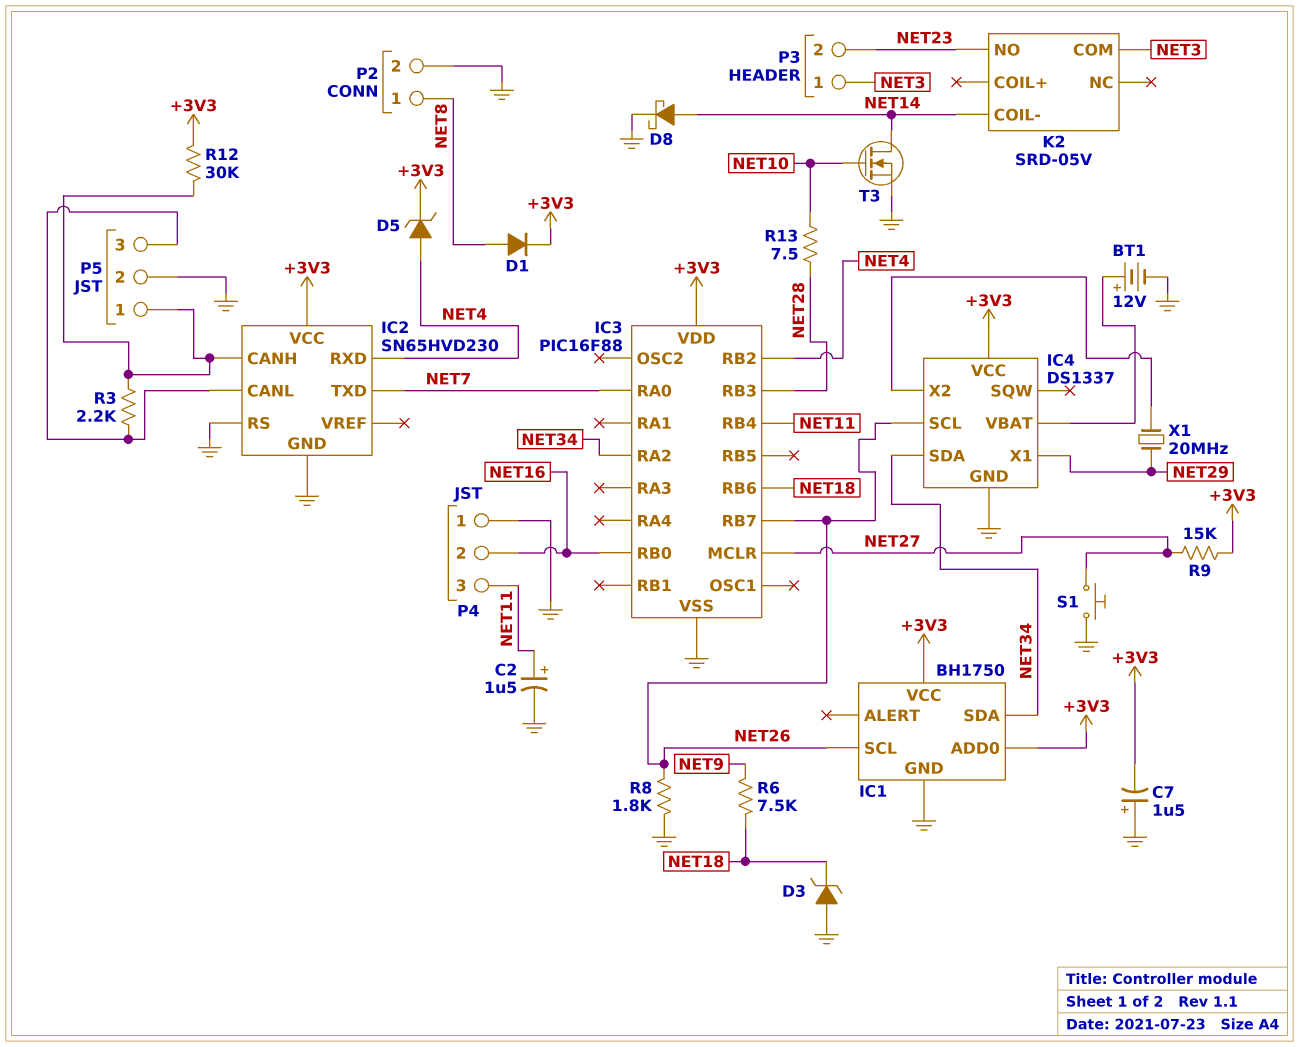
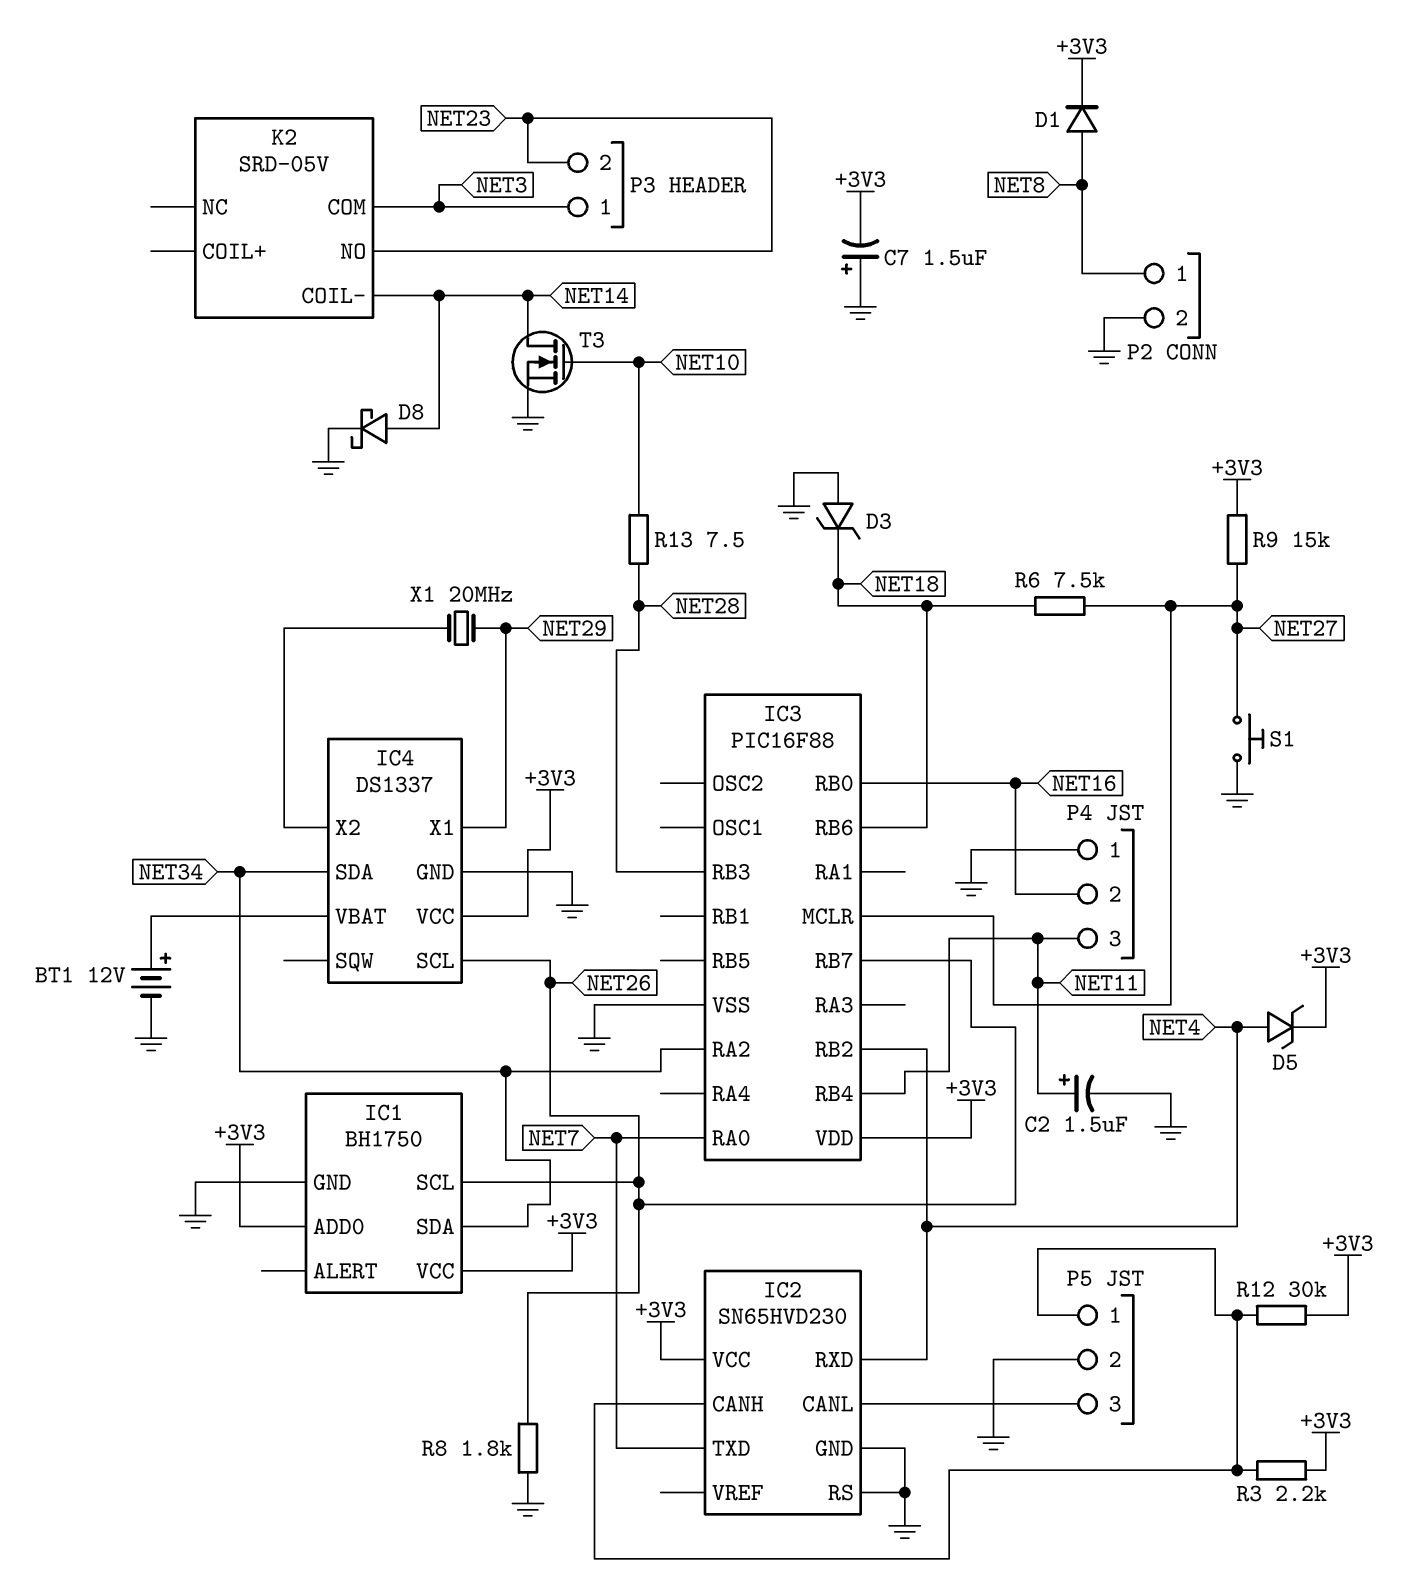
R3: 2.2k (IC2/CANH, IC2/CANL) -> 2.2k (+3V3, IC2/CANH)
R6: 7.5k (NET9, NET18) -> 7.5k (NET18, NET27)

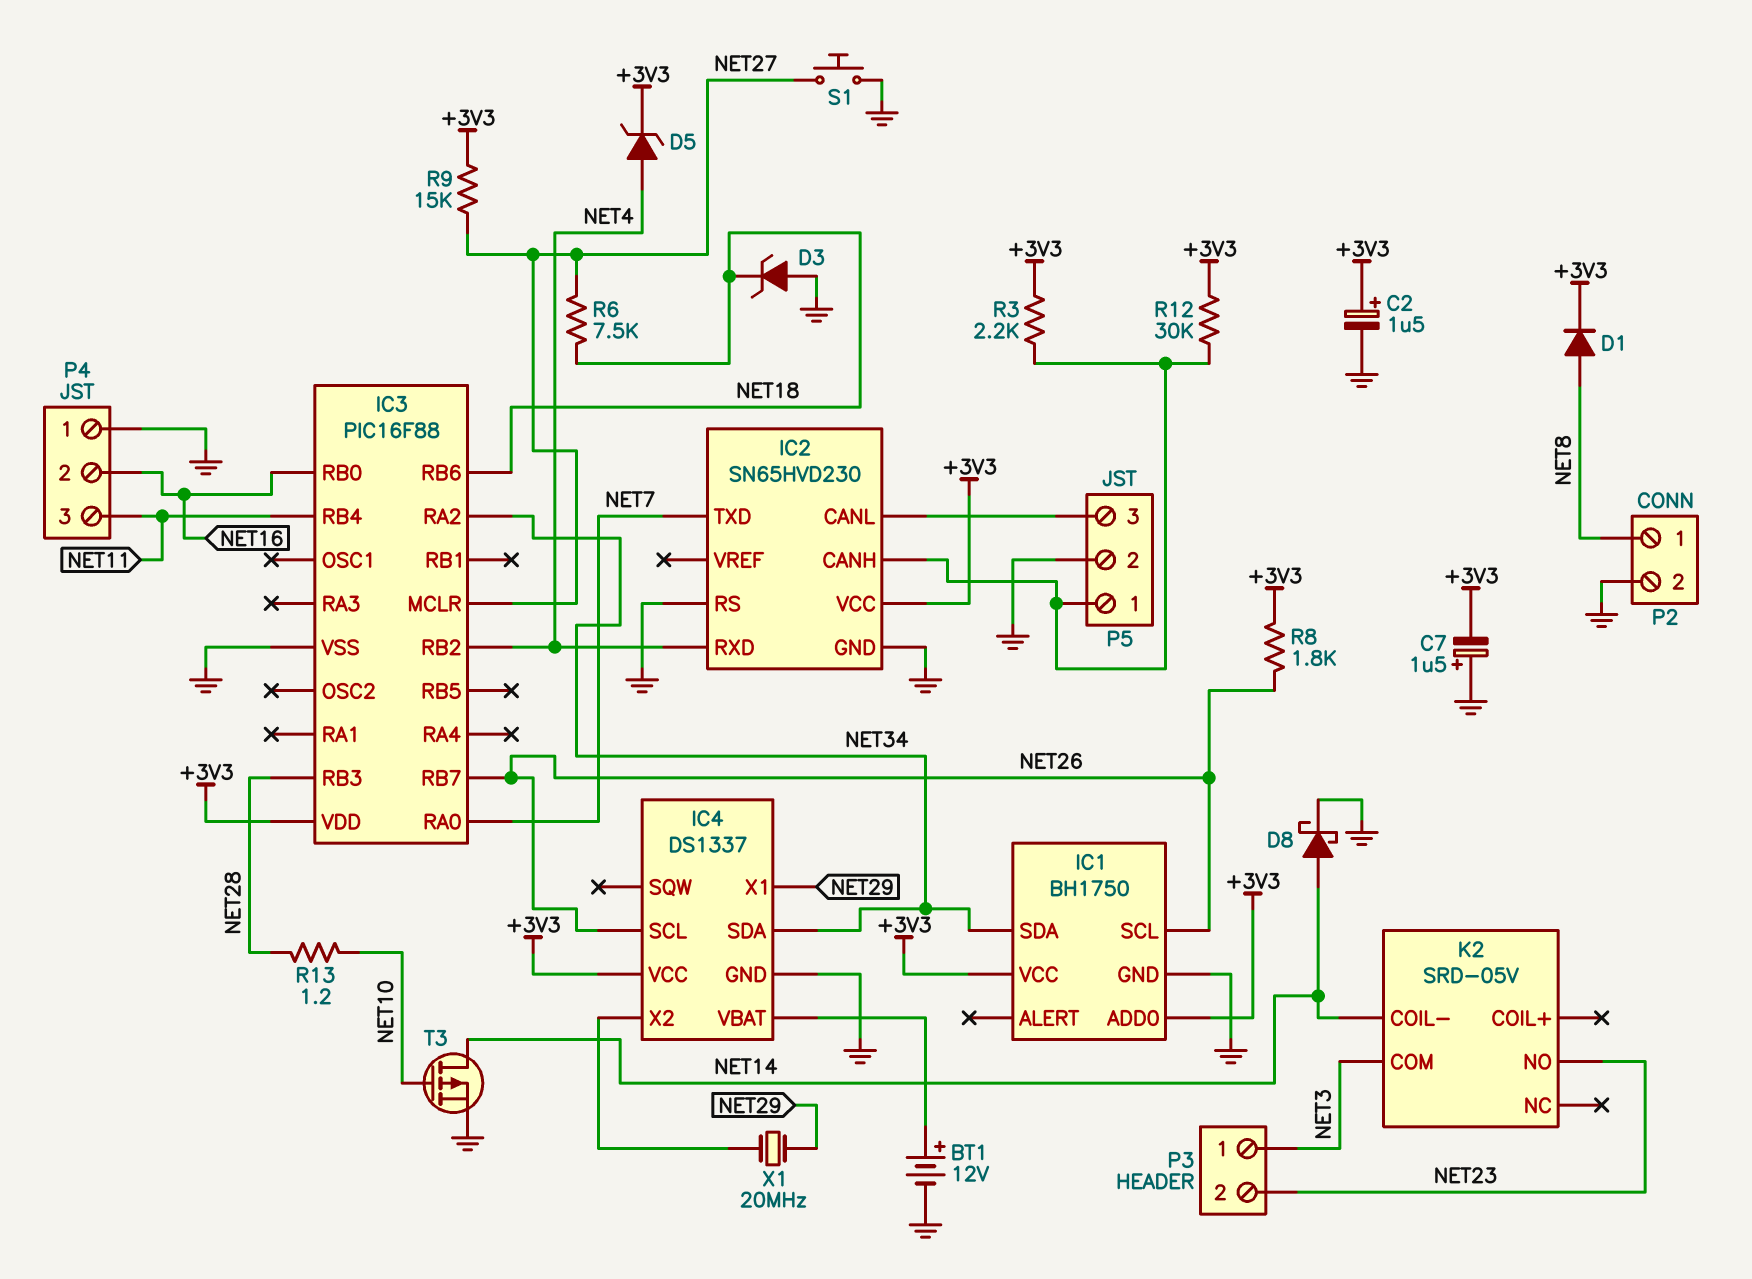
C2: 1.5uF (plus NET11, minus GND) -> 1.5uF (plus +3V3, minus GND)
R8: 1.8k (GND, NET26) -> 1.8k (+3V3, NET26)
R13: 7.5 (NET10, NET28) -> 1.2 (NET10, NET28)
T3: NMOS (G NET10, D NET14, S GND) -> PMOS (G NET10, D NET14, S GND)

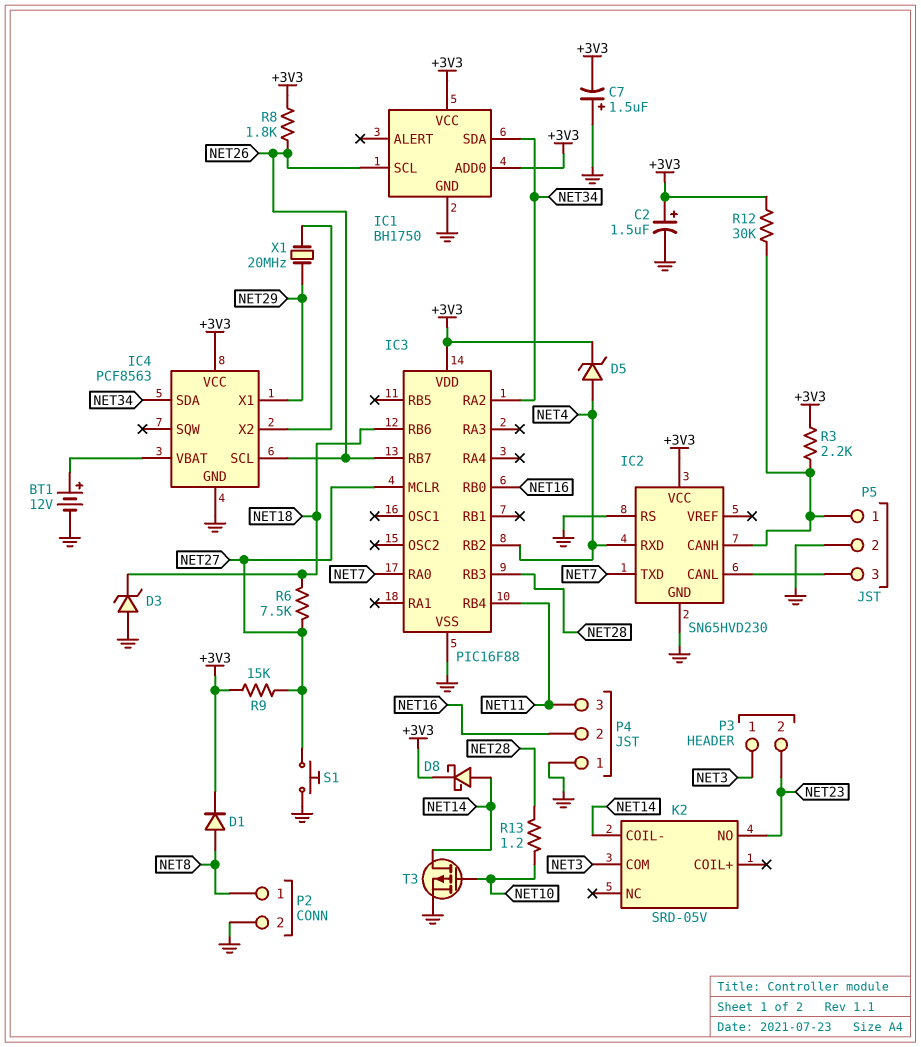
D8: schottky (A NET14, K GND) -> schottky (A NET14, K +3V3)
IC4: DS1337 -> PCF8563

